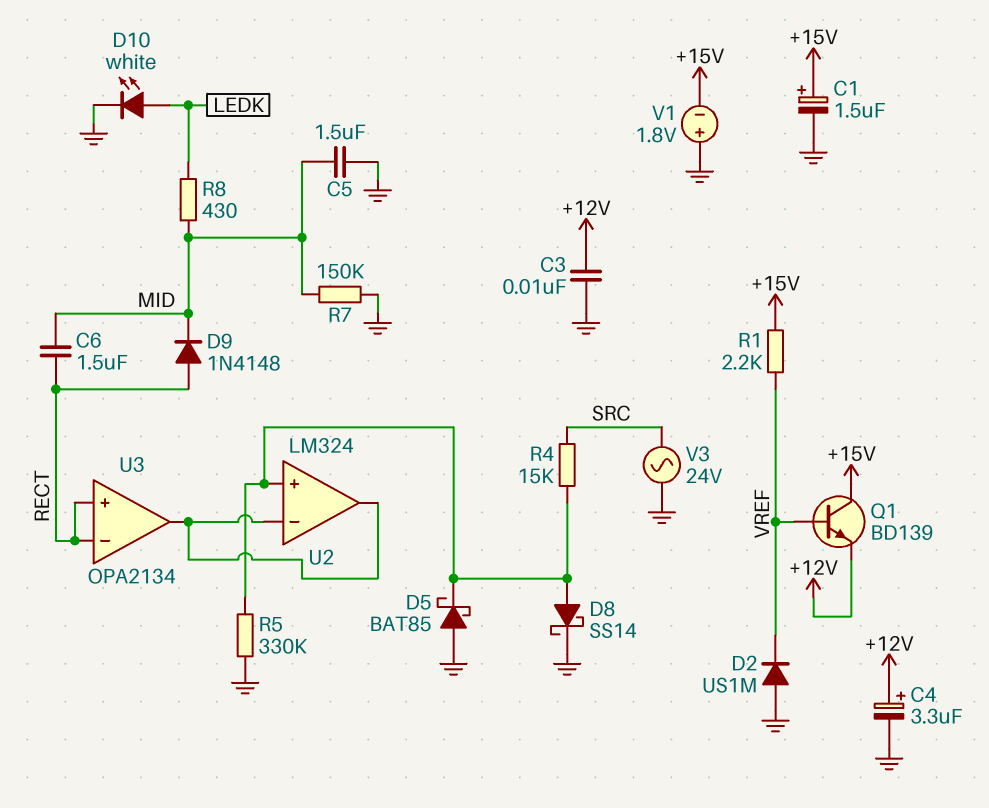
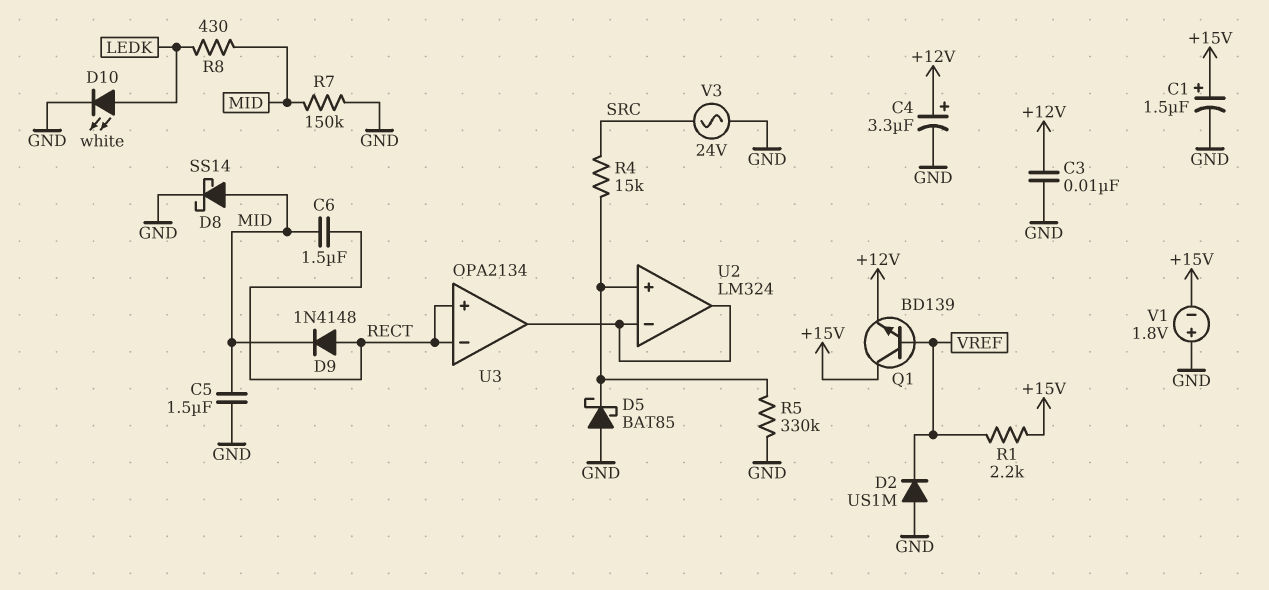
D8: schottky SS14 (A U2/in+, K GND) -> schottky SS14 (A MID, K GND)

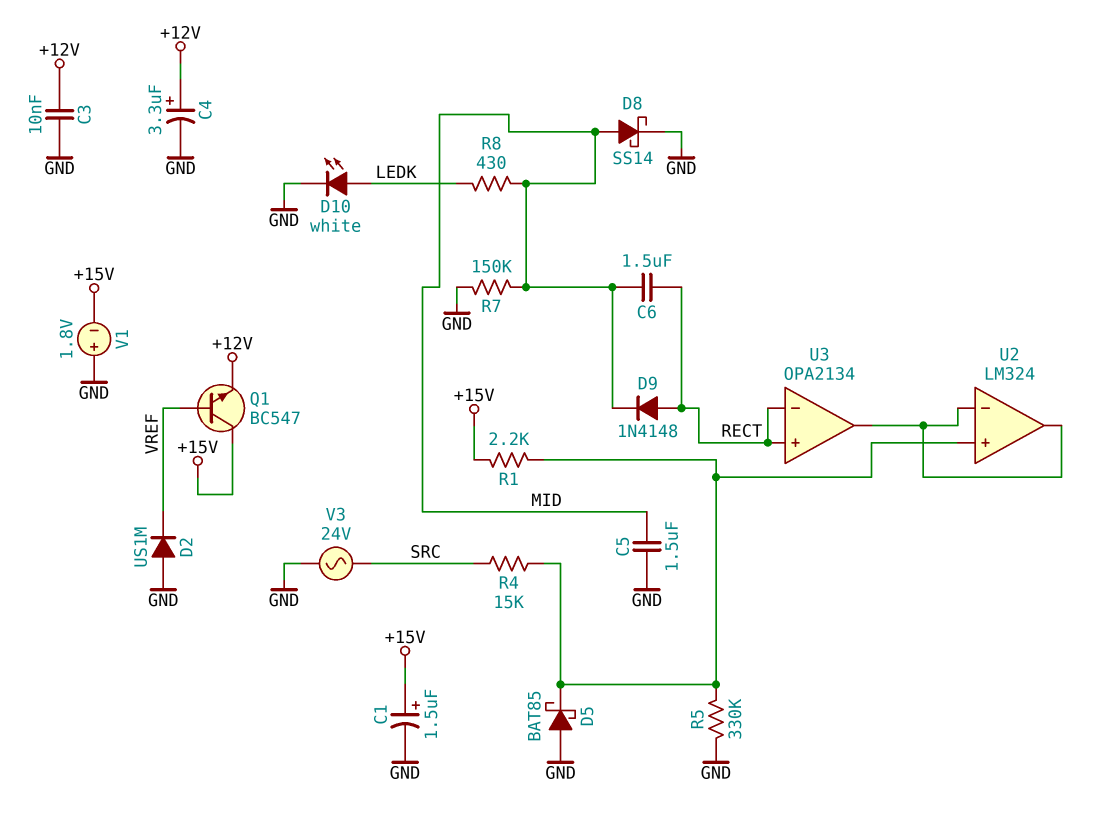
Q1: NPN BD139 (B VREF, C +15V, E +12V) -> NPN BC547 (B VREF, C +15V, E +12V)
R1: 2.2k (+15V, VREF) -> 2.2k (+15V, U2/in+)

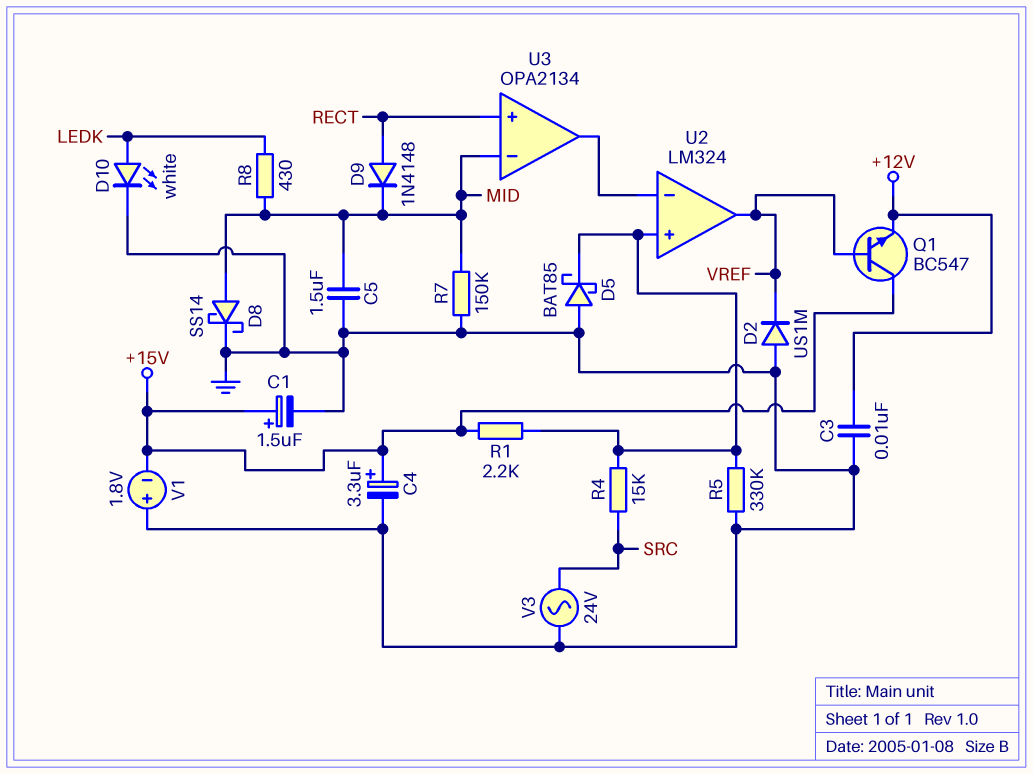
C4: 3.3uF (plus +12V, minus GND) -> 3.3uF (plus +15V, minus GND)
C6: 1.5uF (MID, RECT) -> none
U2 pin out: U2/in- -> VREF
U3 pin in-: RECT -> MID

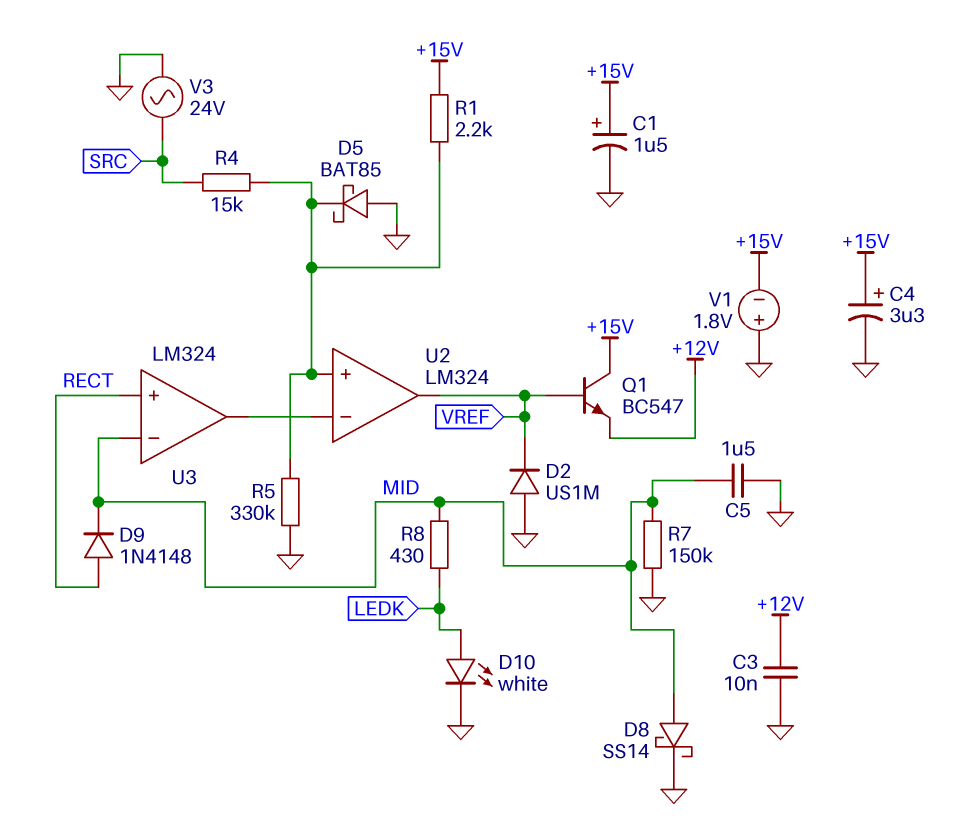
U3: OPA2134 -> LM324

